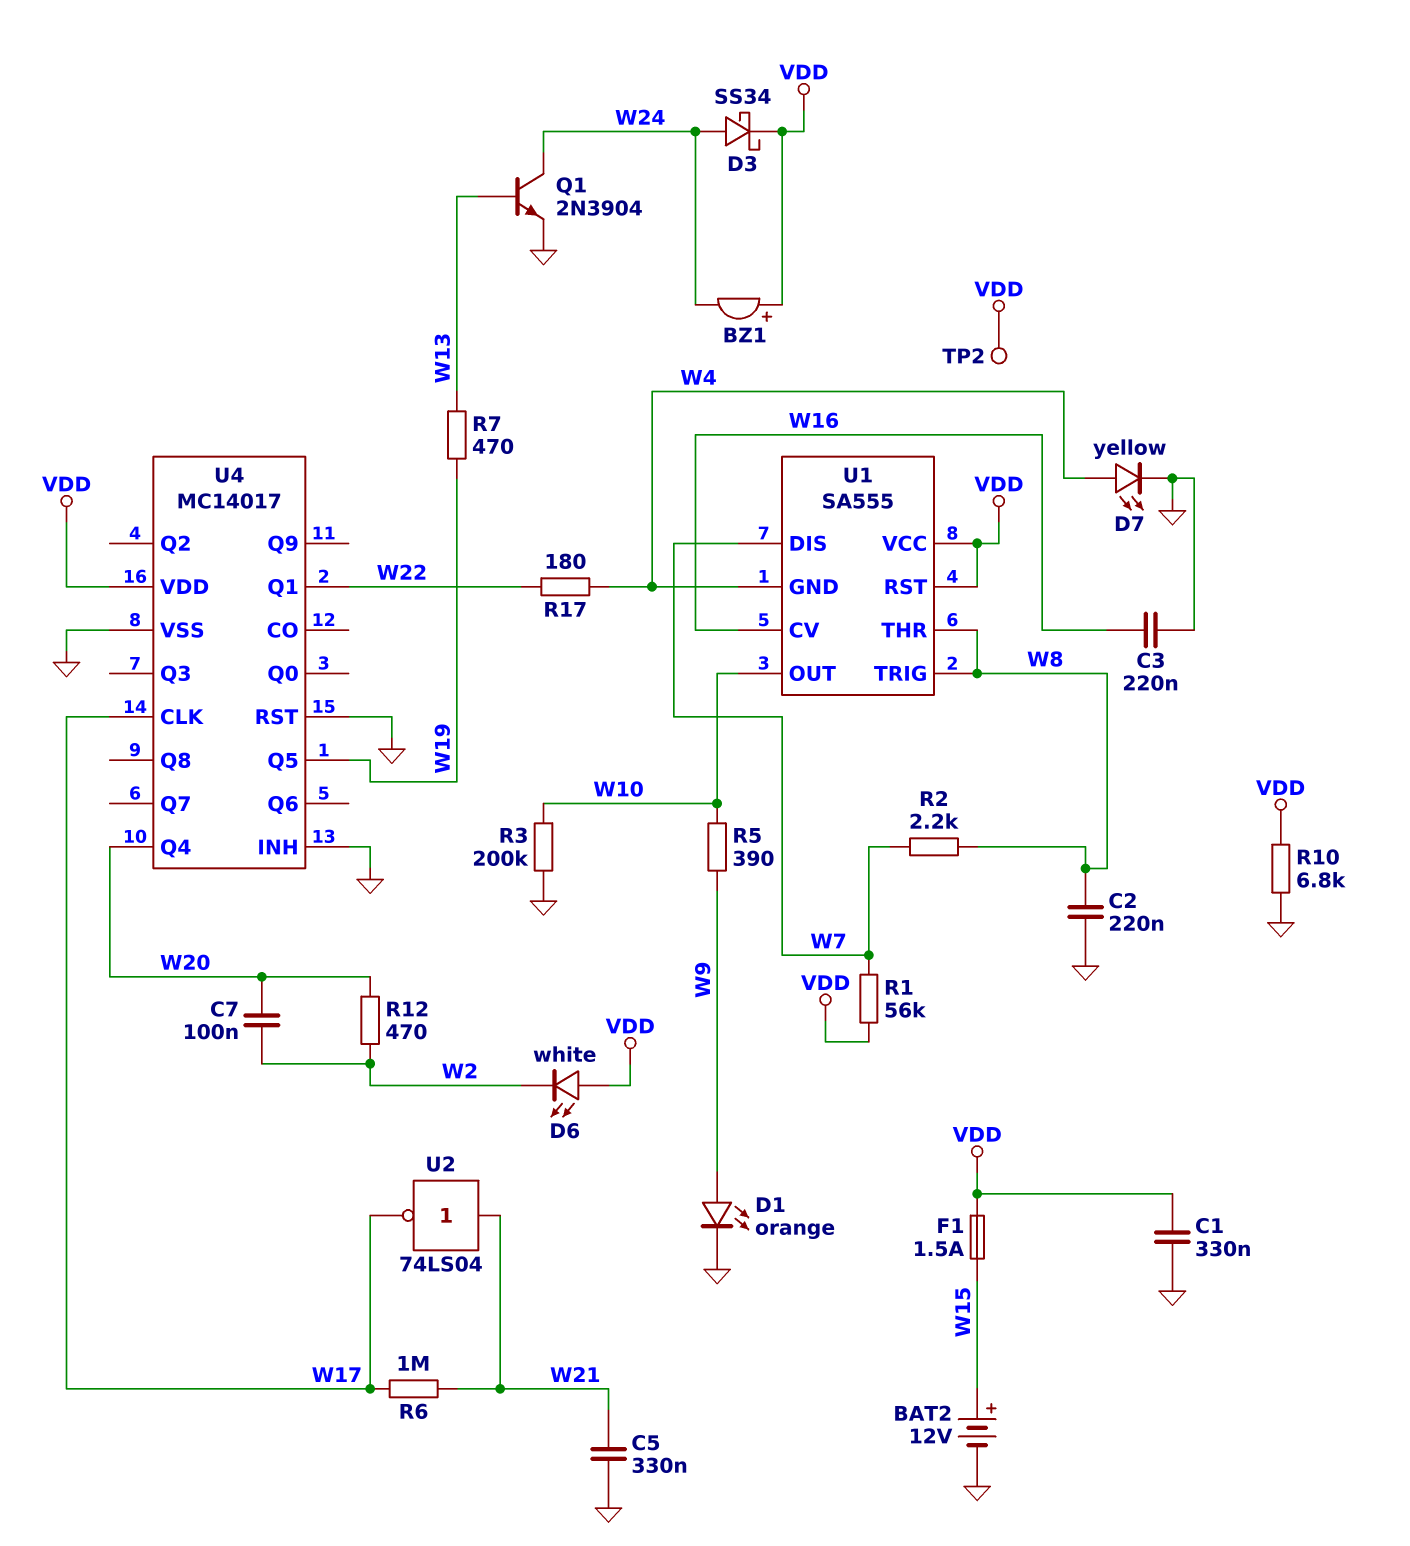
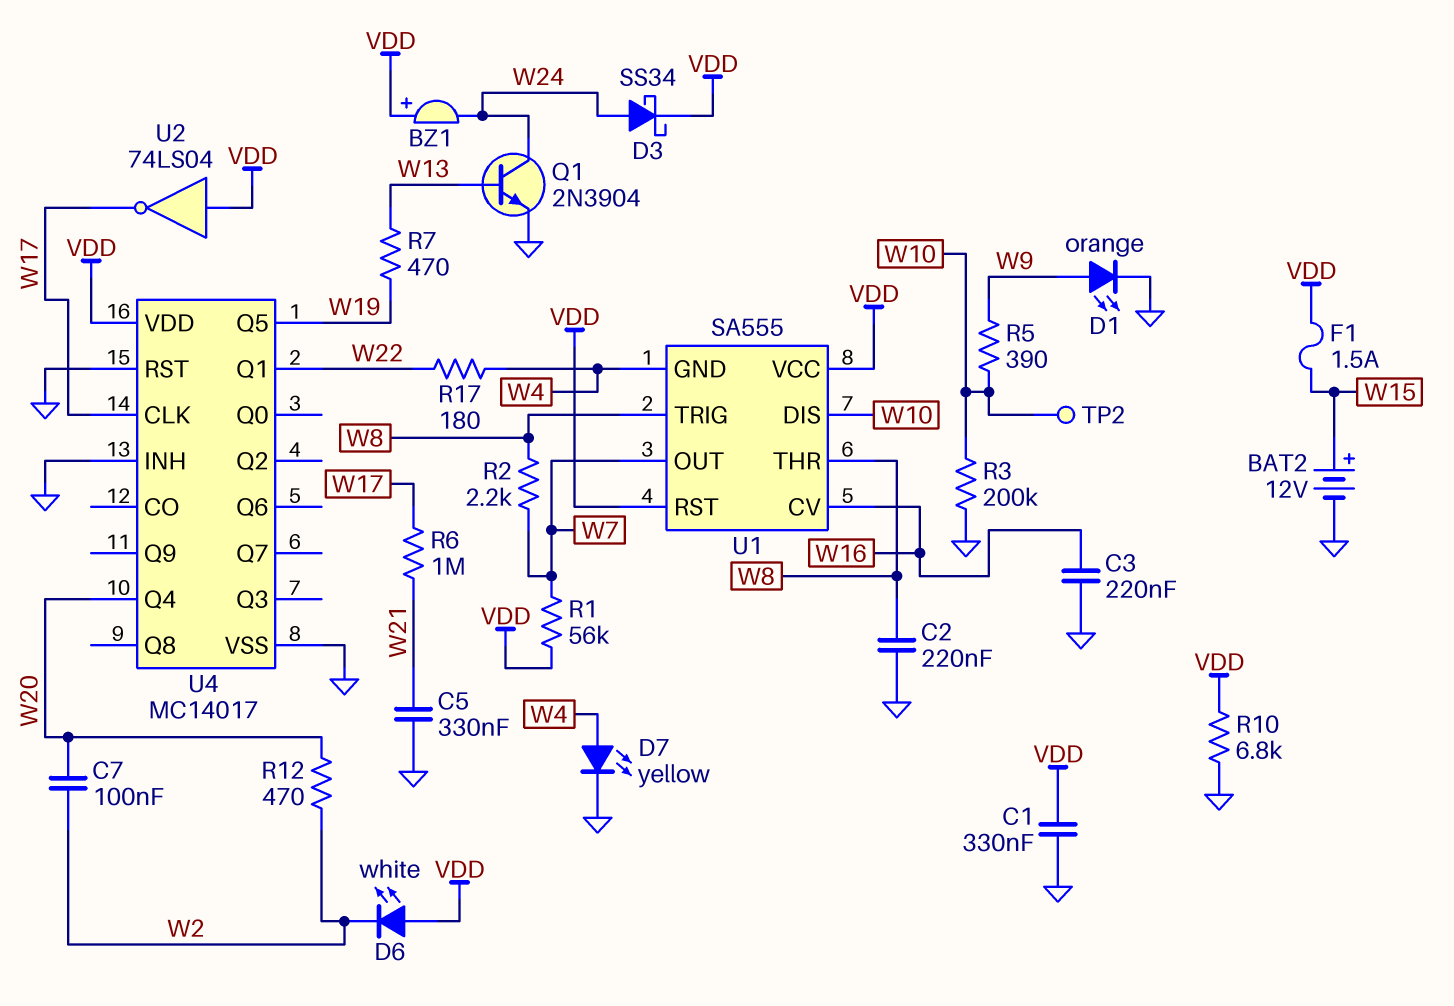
TP2: test point (VDD) -> test point (W10)
U1 pin DIS: W7 -> W10
U1 pin OUT: W10 -> W7
U2: NOT 74LS04 (in W21, out W17) -> NOT 74LS04 (in VDD, out W17)

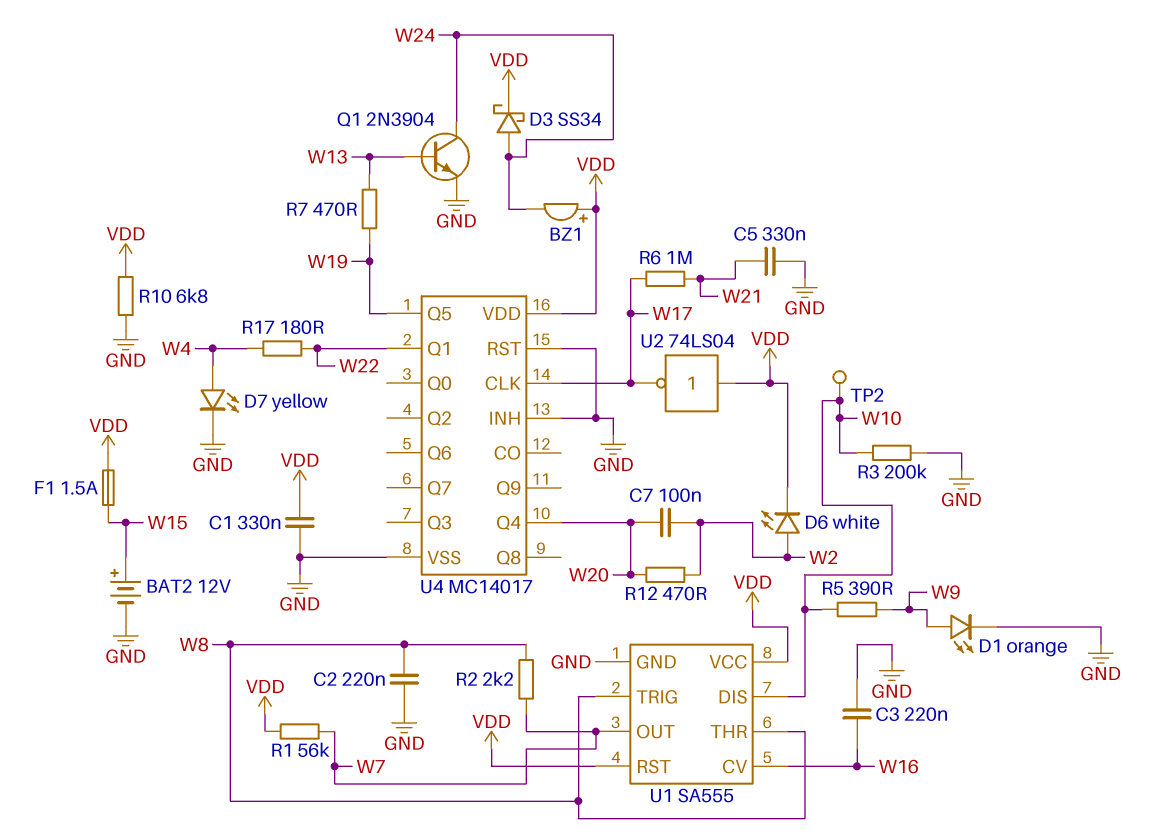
D6: LED white (A VDD, K W2) -> LED white (A W2, K VDD)
U1 pin GND: W4 -> GND

